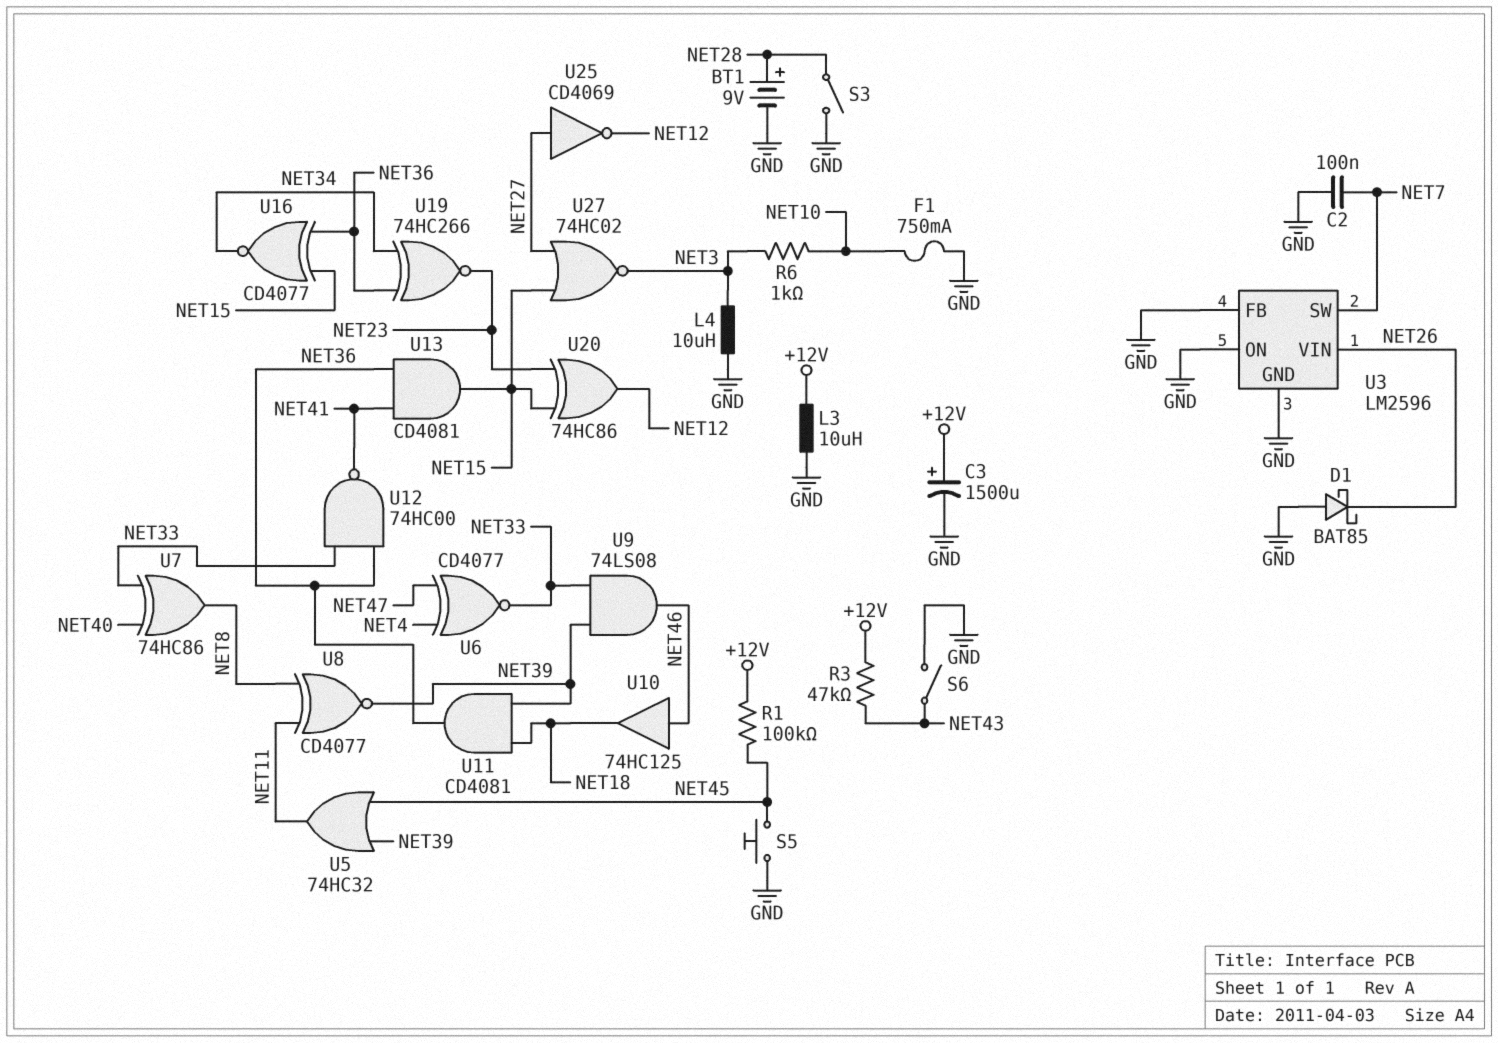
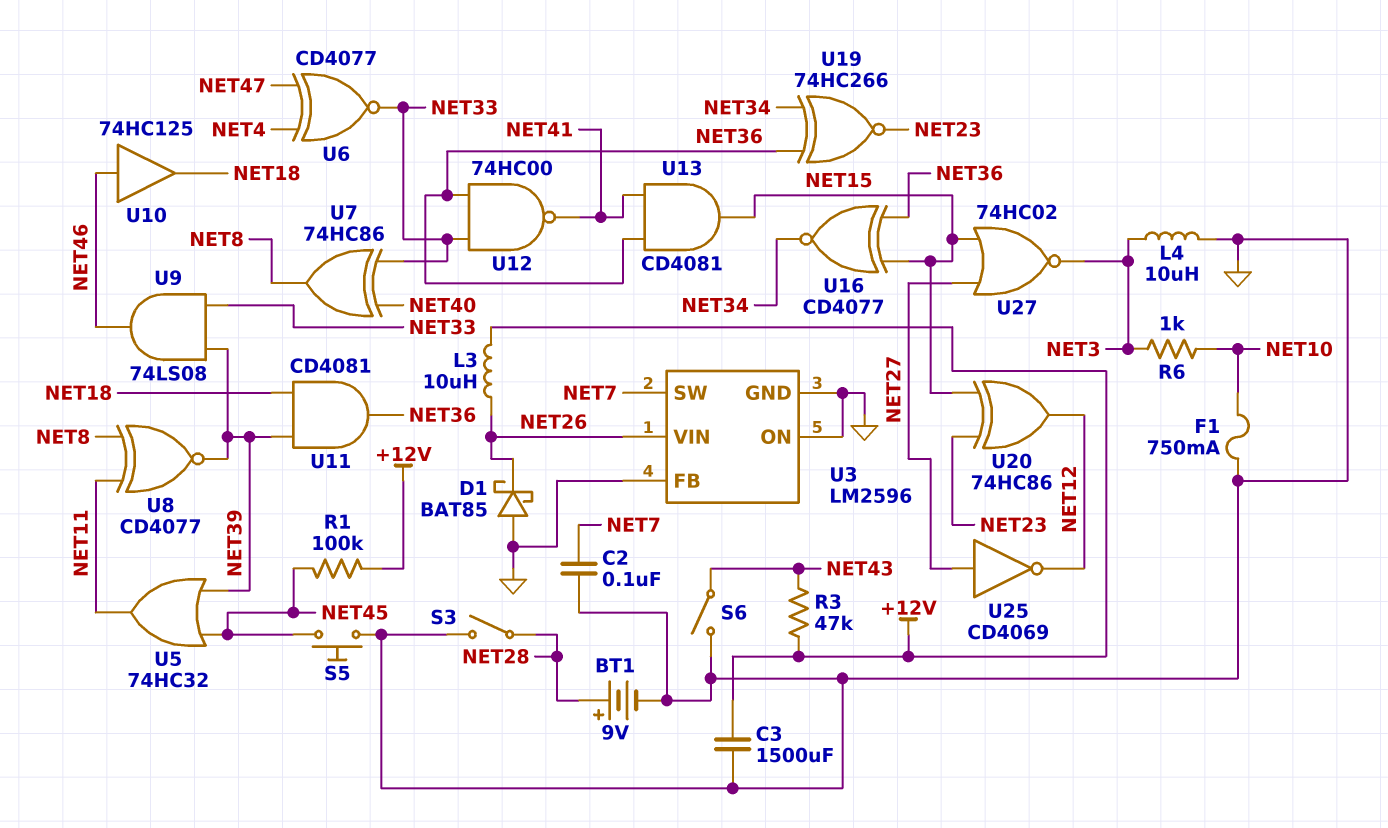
C3: 1500uF (plus +12V, minus GND) -> 1500uF (+12V, GND)
L3: 10uH (+12V, GND) -> 10uH (+12V, NET26)

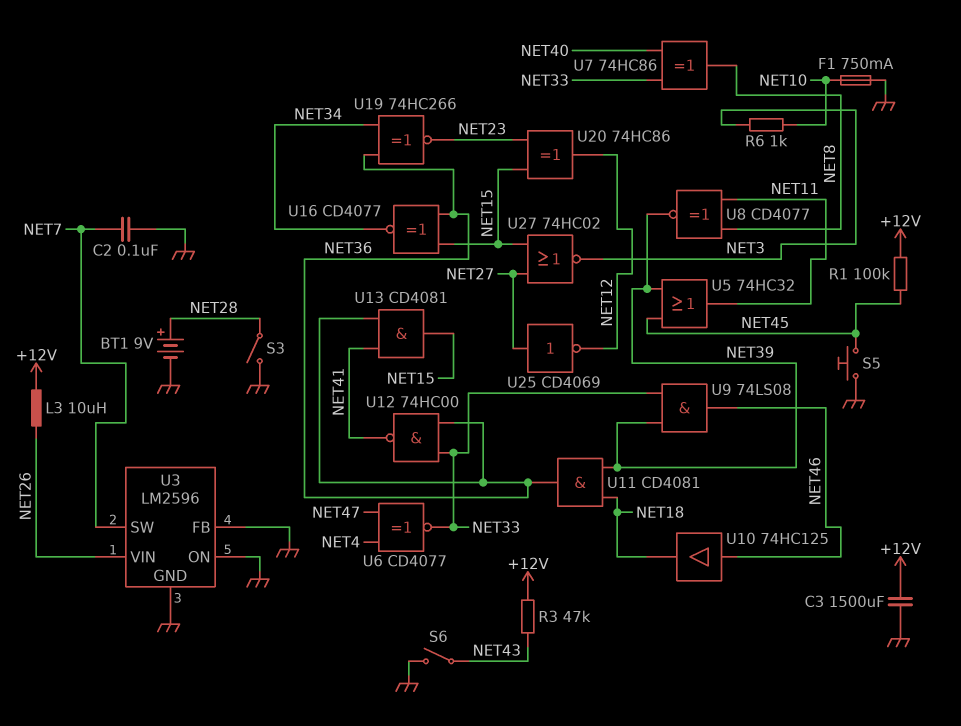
D1: schottky BAT85 (A GND, K NET26) -> none
L4: 10uH (GND, NET3) -> none

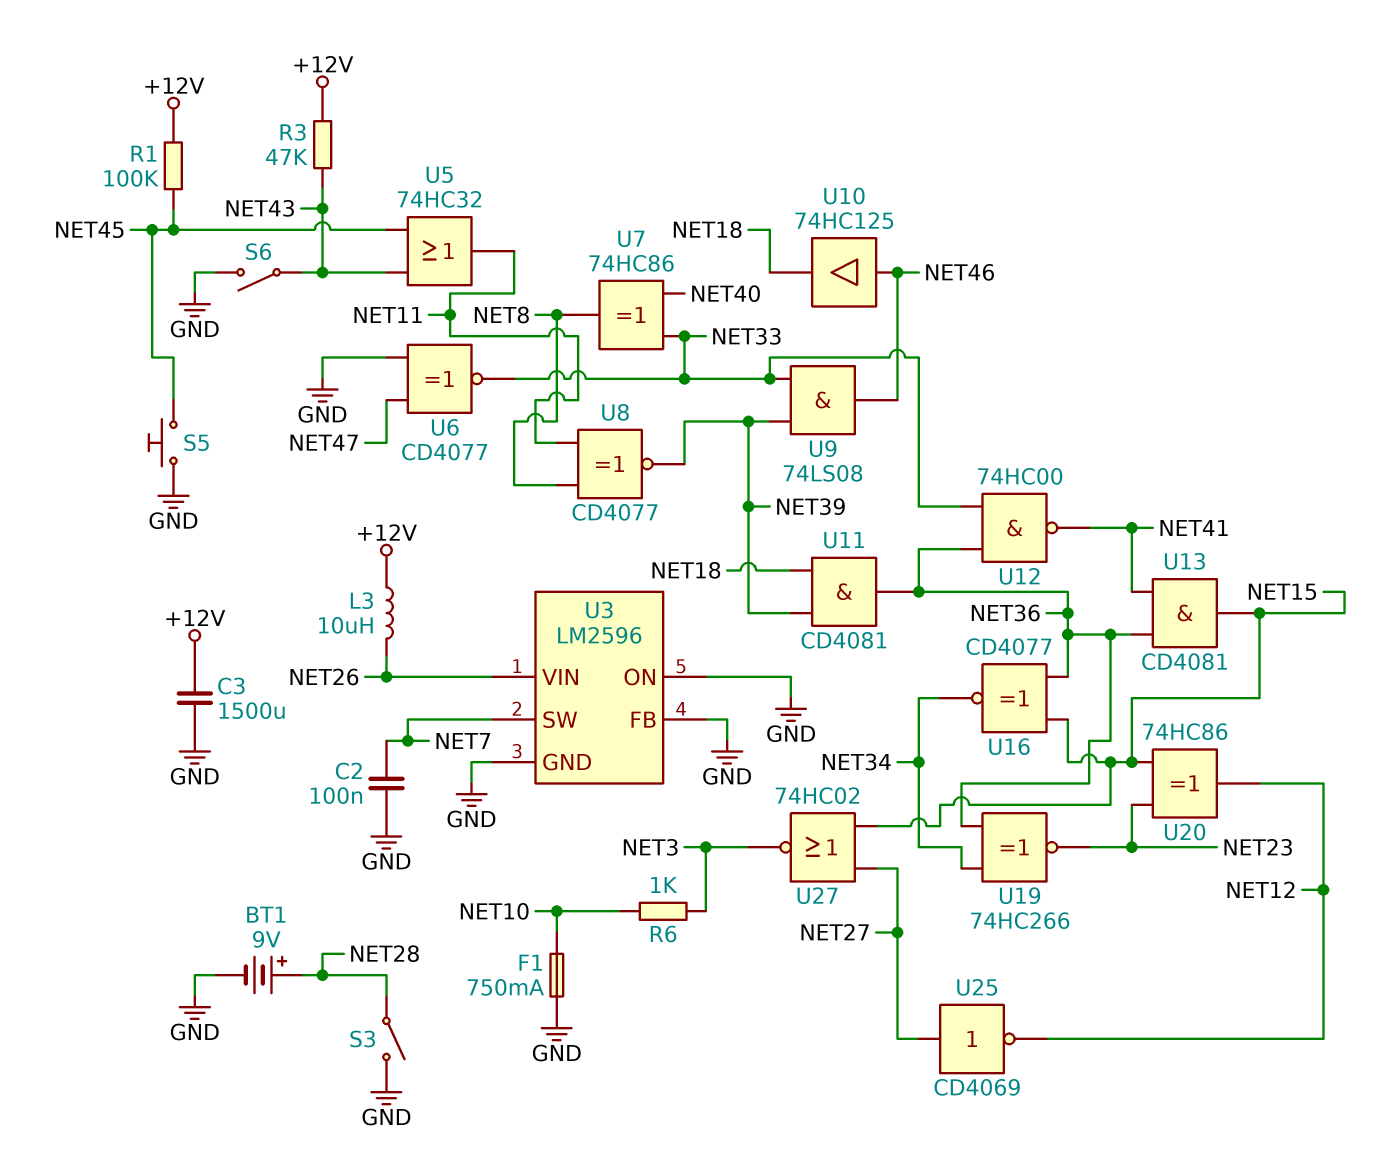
U5: OR 74HC32 (in NET39, in NET45, out NET11) -> OR 74HC32 (in NET43, in NET45, out NET11)
U6: XNOR CD4077 (in NET4, in NET47, out NET33) -> XNOR CD4077 (in GND, in NET47, out NET33)

